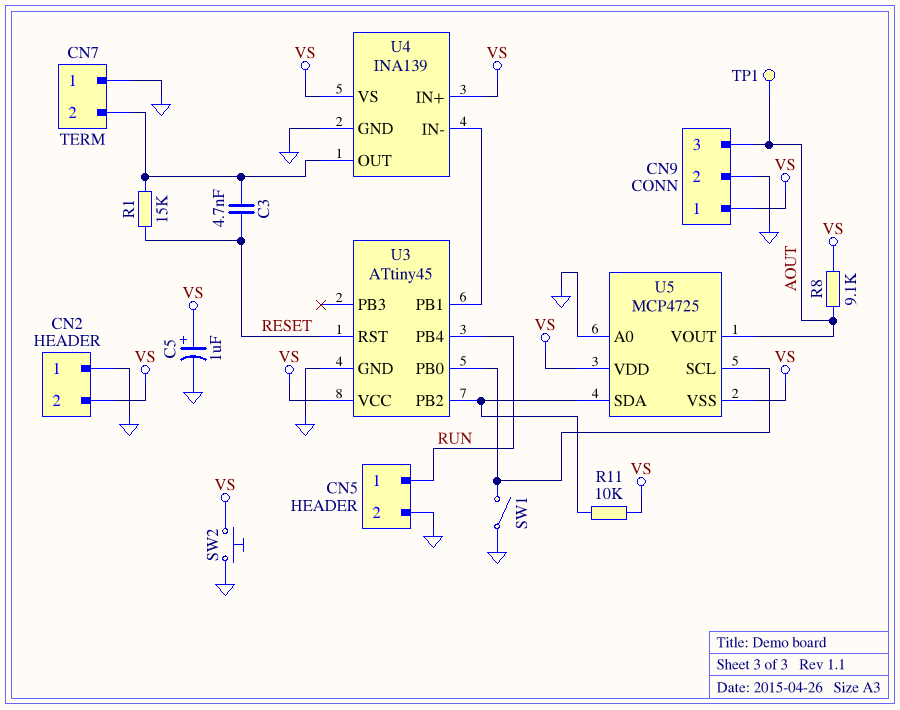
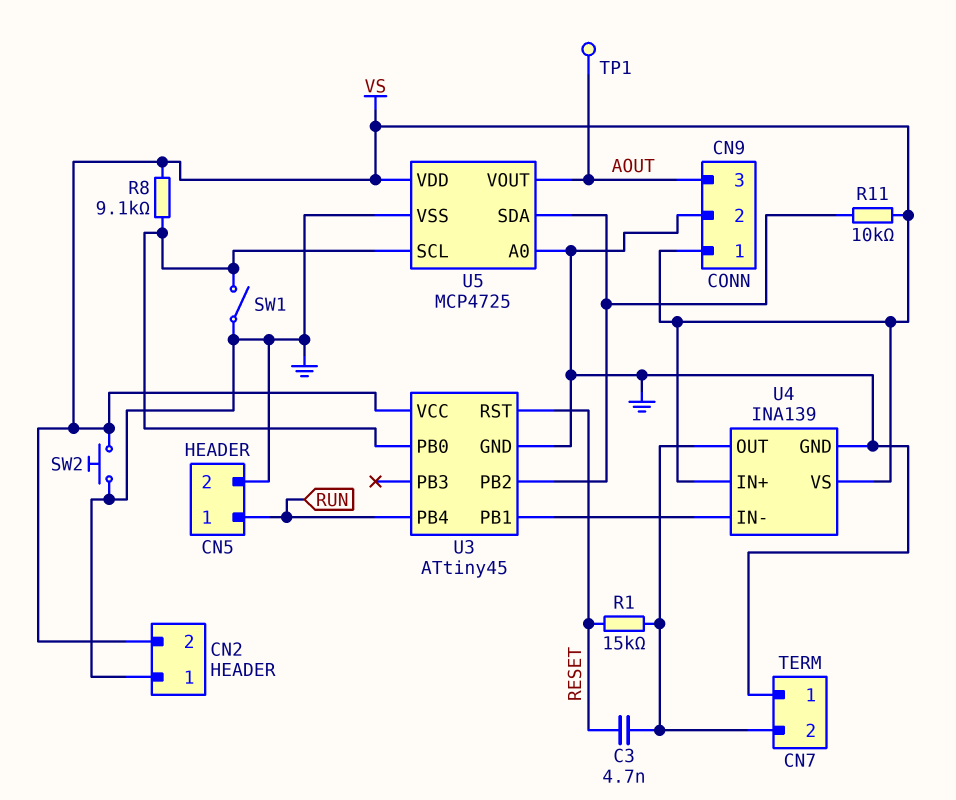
C5: 1uF (plus VS, minus GND) -> none
R8: 9.1k (AOUT, VS) -> 9.1k (U3/PB0, VS)
U5 pin VSS: VS -> GND

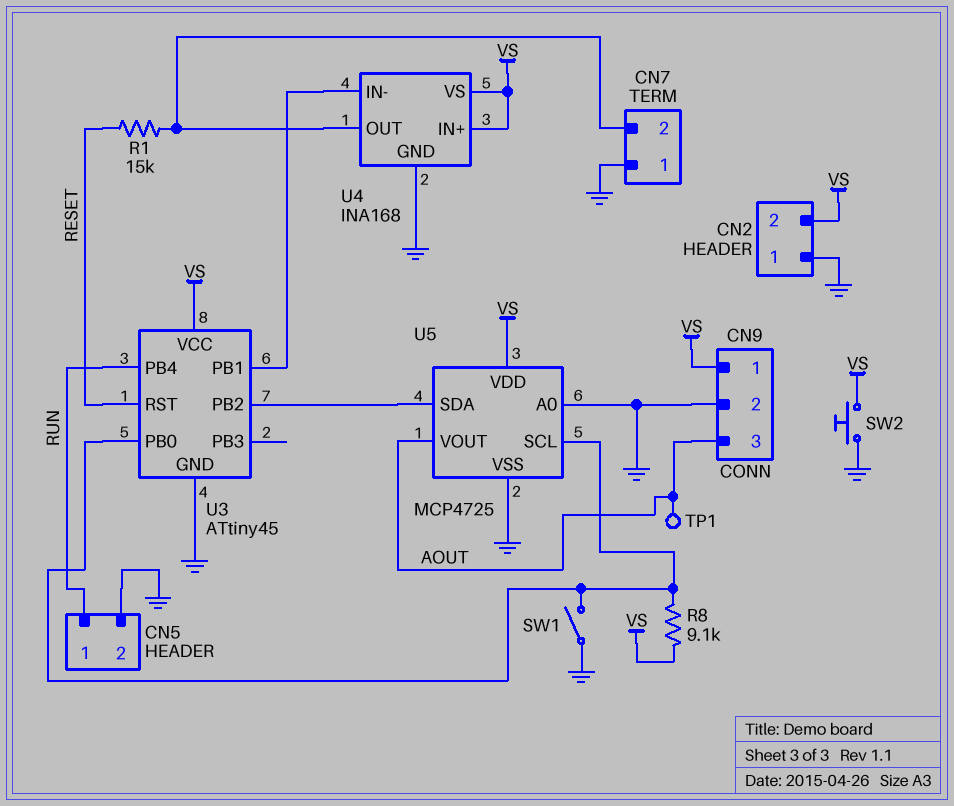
C3: 4.7nF (CN7/2, RESET) -> none
R11: 10k (U3/PB2, VS) -> none
U4: INA139 -> INA168

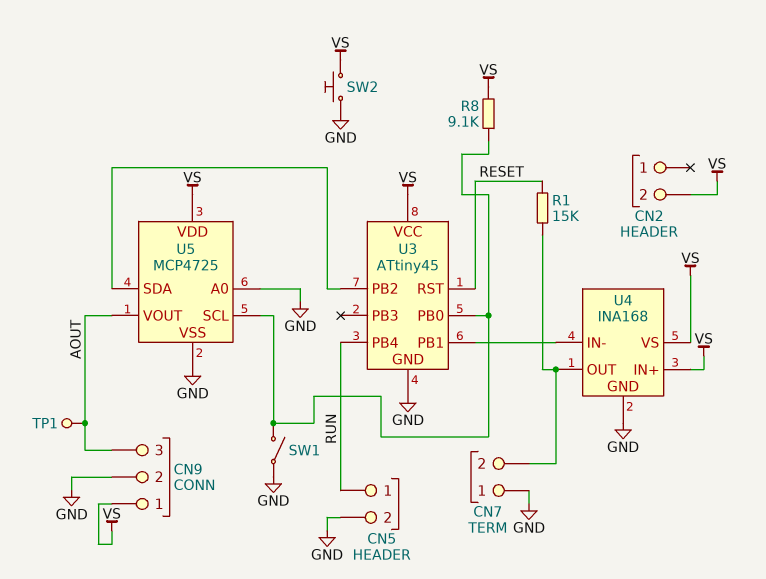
CN2 pin 1: GND -> none

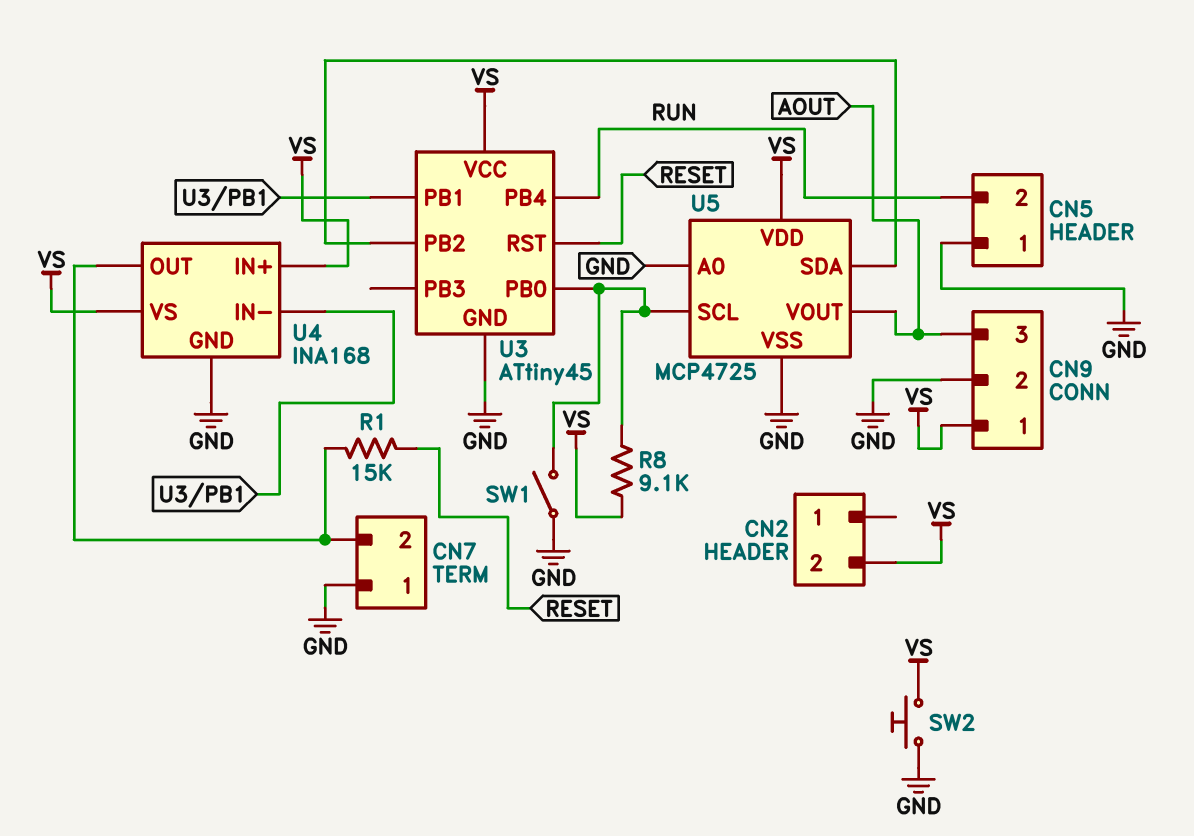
CN5 pin 1: RUN -> GND
CN5 pin 2: GND -> RUN
TP1: test point (AOUT) -> none

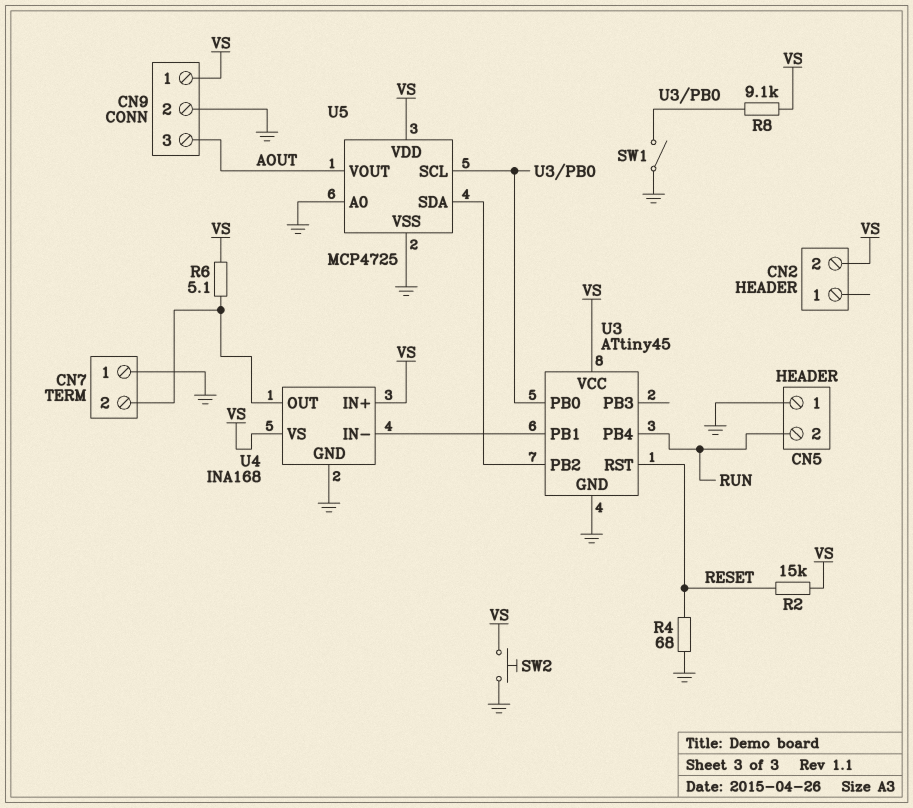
R1: 15k (CN7/2, RESET) -> none
R2: none -> 15k (RESET, VS)
R4: none -> 68 (GND, RESET)
R6: none -> 5.1 (CN7/2, VS)

